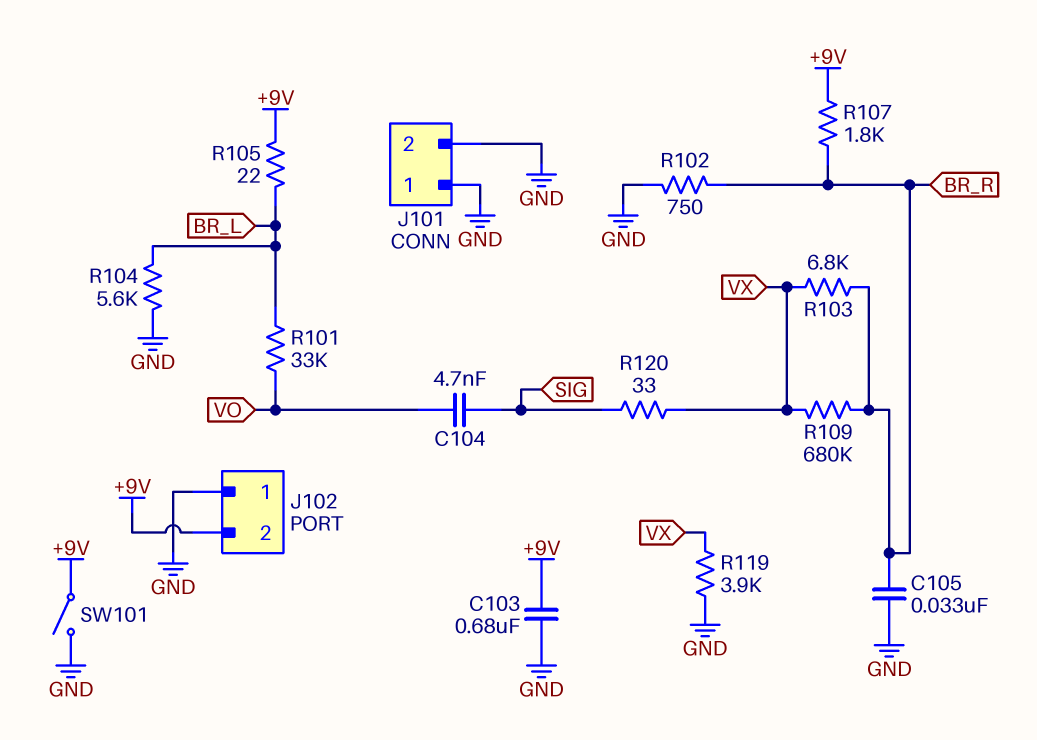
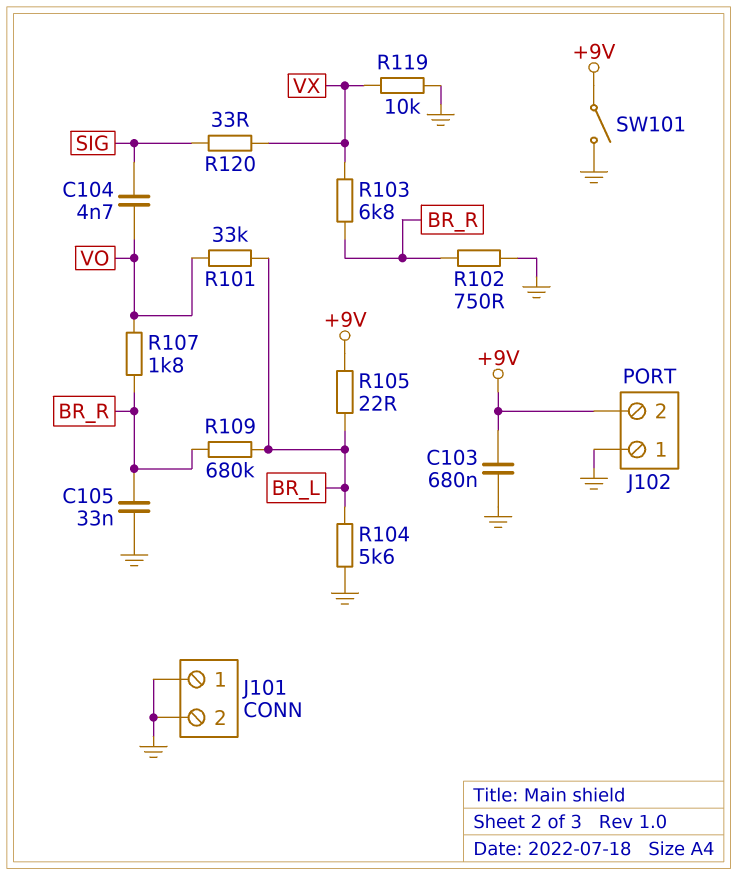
R107: 1.8k (+9V, BR_R) -> 1.8k (BR_R, VO)
R109: 680k (BR_R, VX) -> 680k (BR_L, BR_R)
R119: 3.9k (GND, VX) -> 10k (GND, VX)

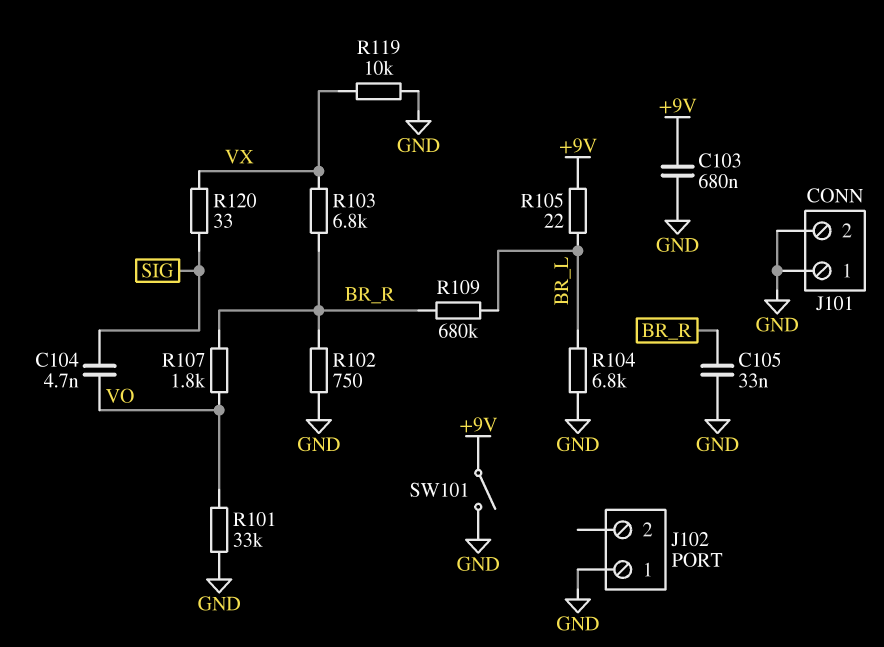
J102 pin 2: +9V -> none
R101: 33k (BR_L, VO) -> 33k (GND, VO)
R104: 5.6k (BR_L, GND) -> 6.8k (BR_L, GND)

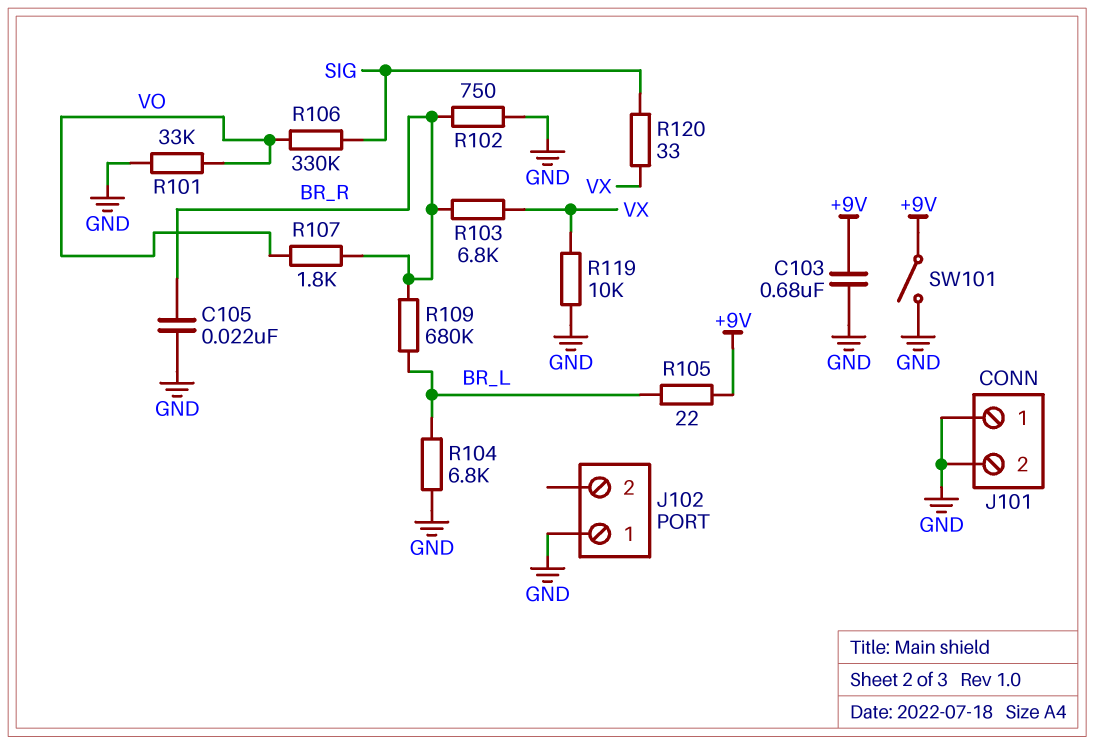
C104: 4.7nF (SIG, VO) -> none
C105: 33nF (BR_R, GND) -> 22nF (BR_R, GND)
R106: none -> 330k (SIG, VO)

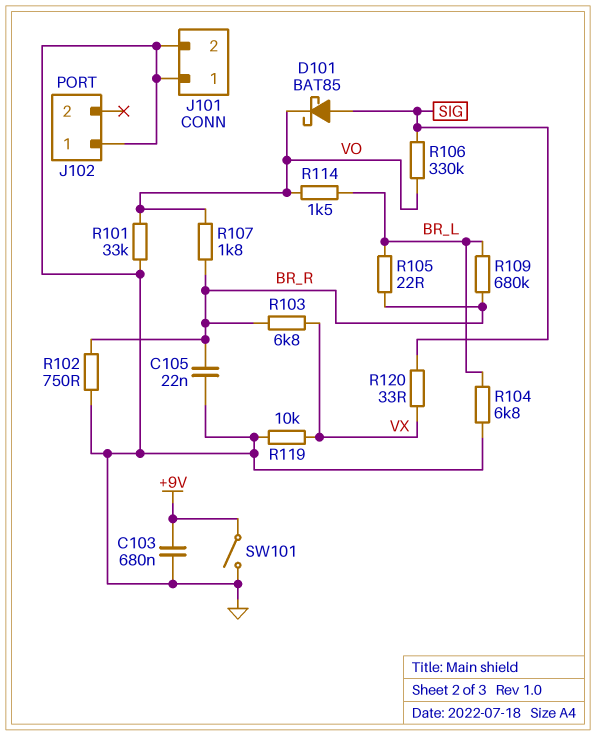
D101: none -> schottky BAT85 (A SIG, K VO)
R105: 22 (+9V, BR_L) -> 22 (BR_L, BR_R)
R114: none -> 1.5k (BR_L, VO)

